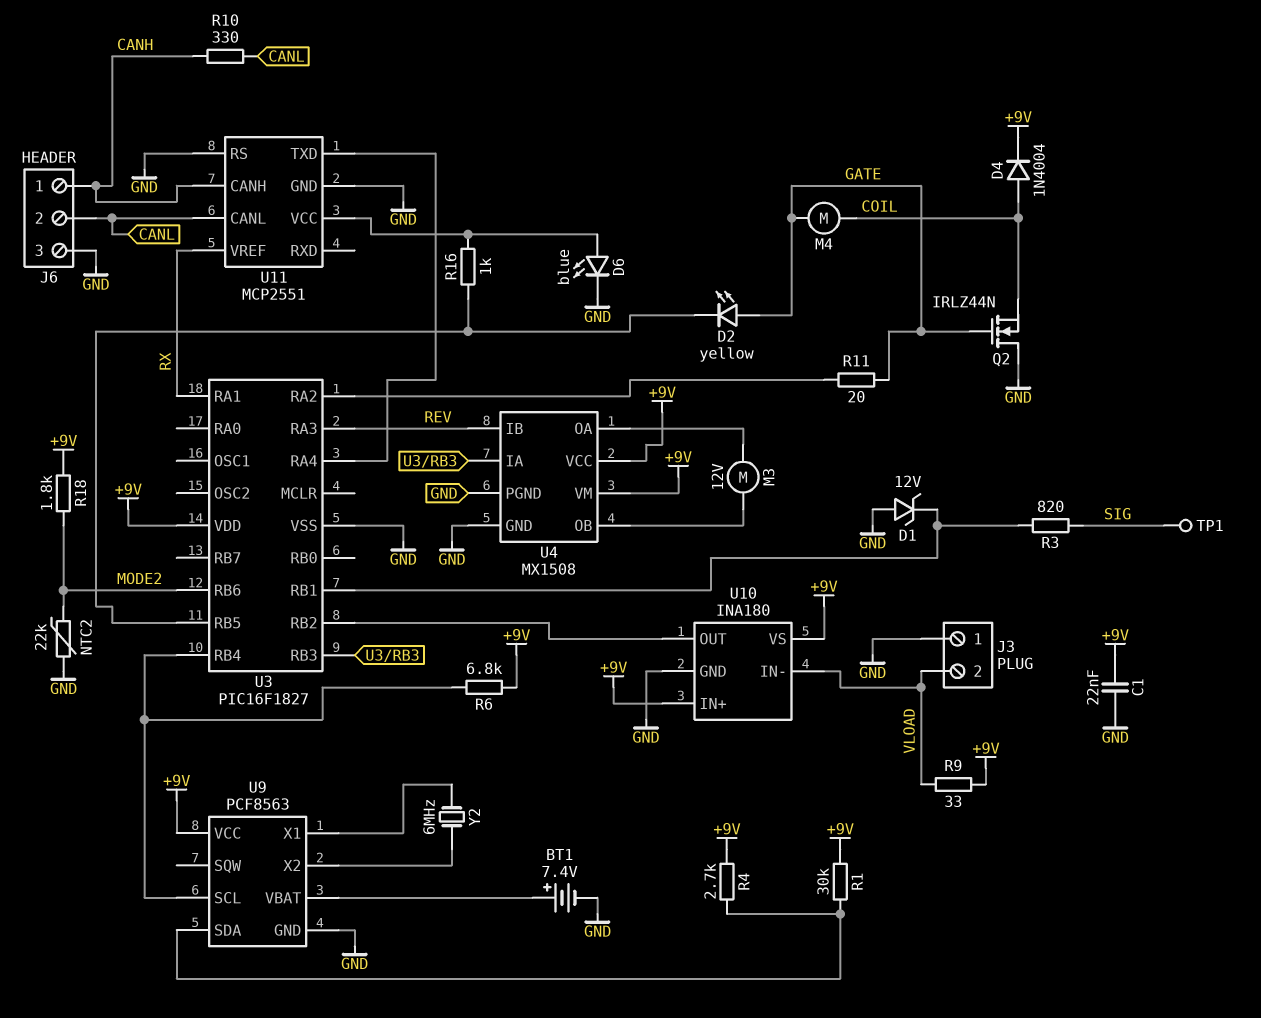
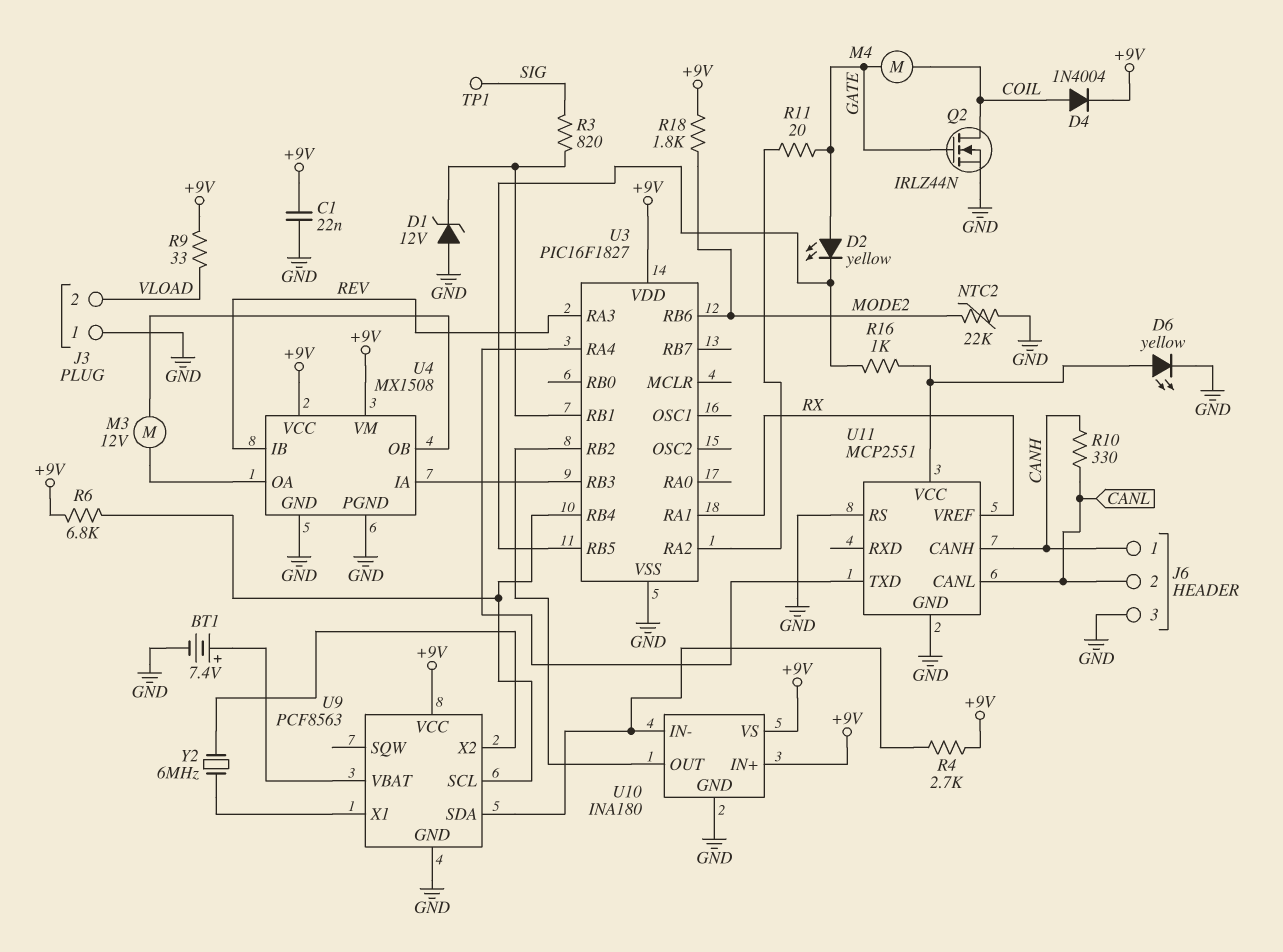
D6: LED blue (A U11/VCC, K GND) -> LED yellow (A U11/VCC, K GND)
Q2: NMOS IRLZ44N (G GATE, D GND, S COIL) -> NMOS IRLZ44N (G GATE, D COIL, S GND)
R1: 30k (+9V, U9/SDA) -> none
U10 pin IN-: VLOAD -> U9/SDA

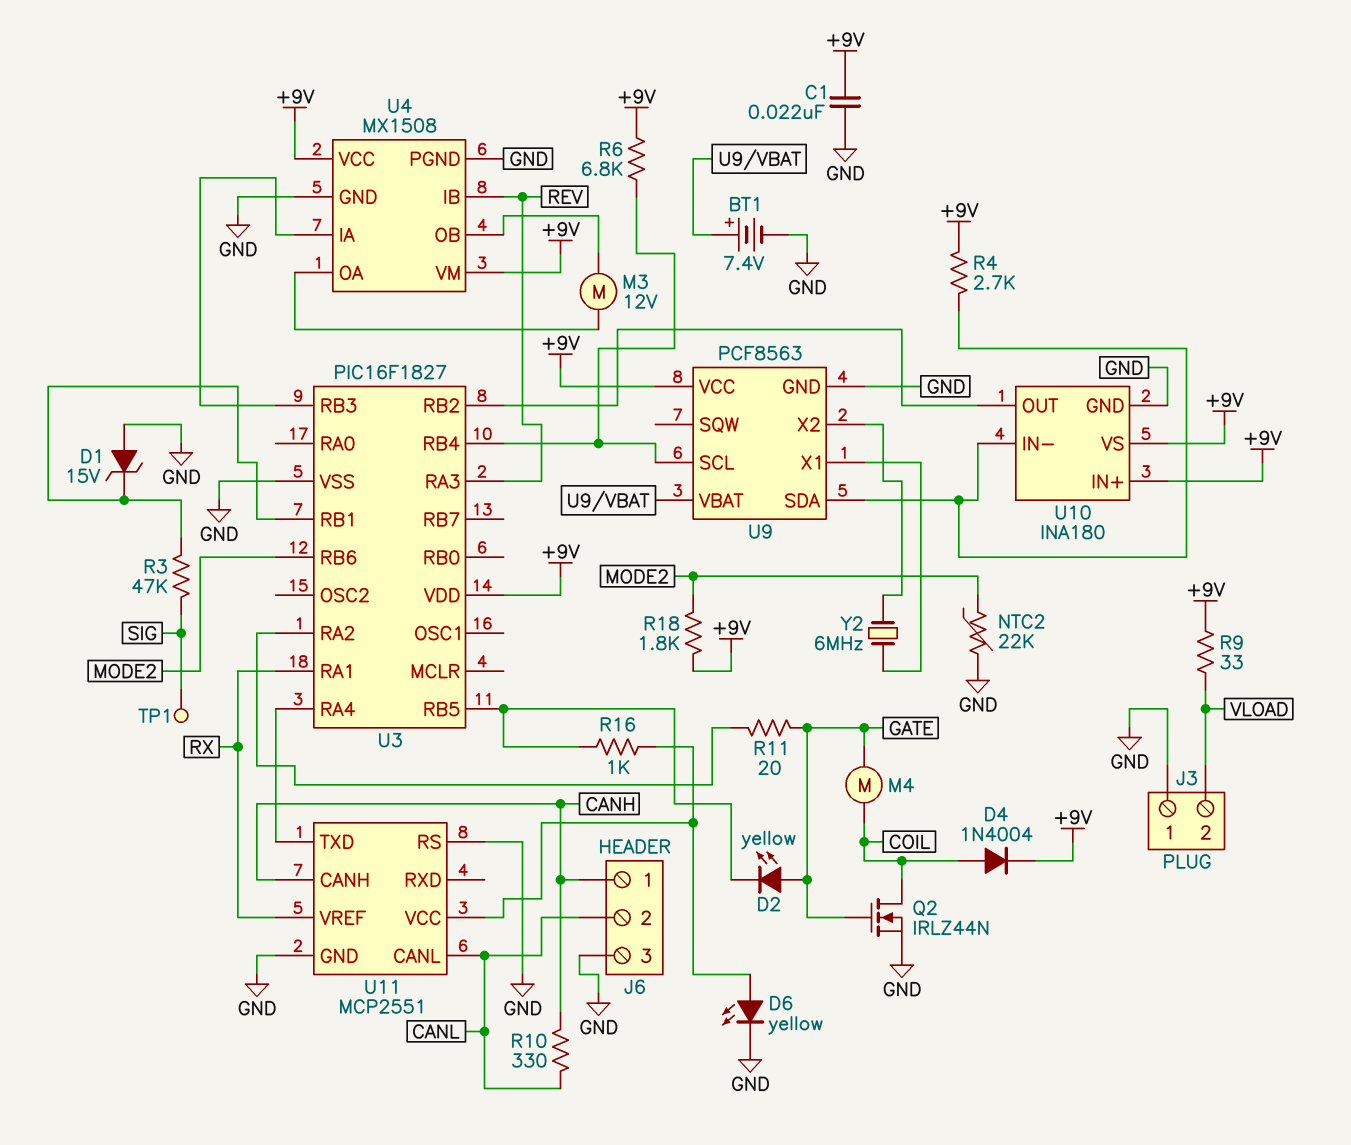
D1: zener 12V (A GND, K U3/RB1) -> zener 15V (A GND, K U3/RB1)
R3: 820 (SIG, U3/RB1) -> 47k (SIG, U3/RB1)

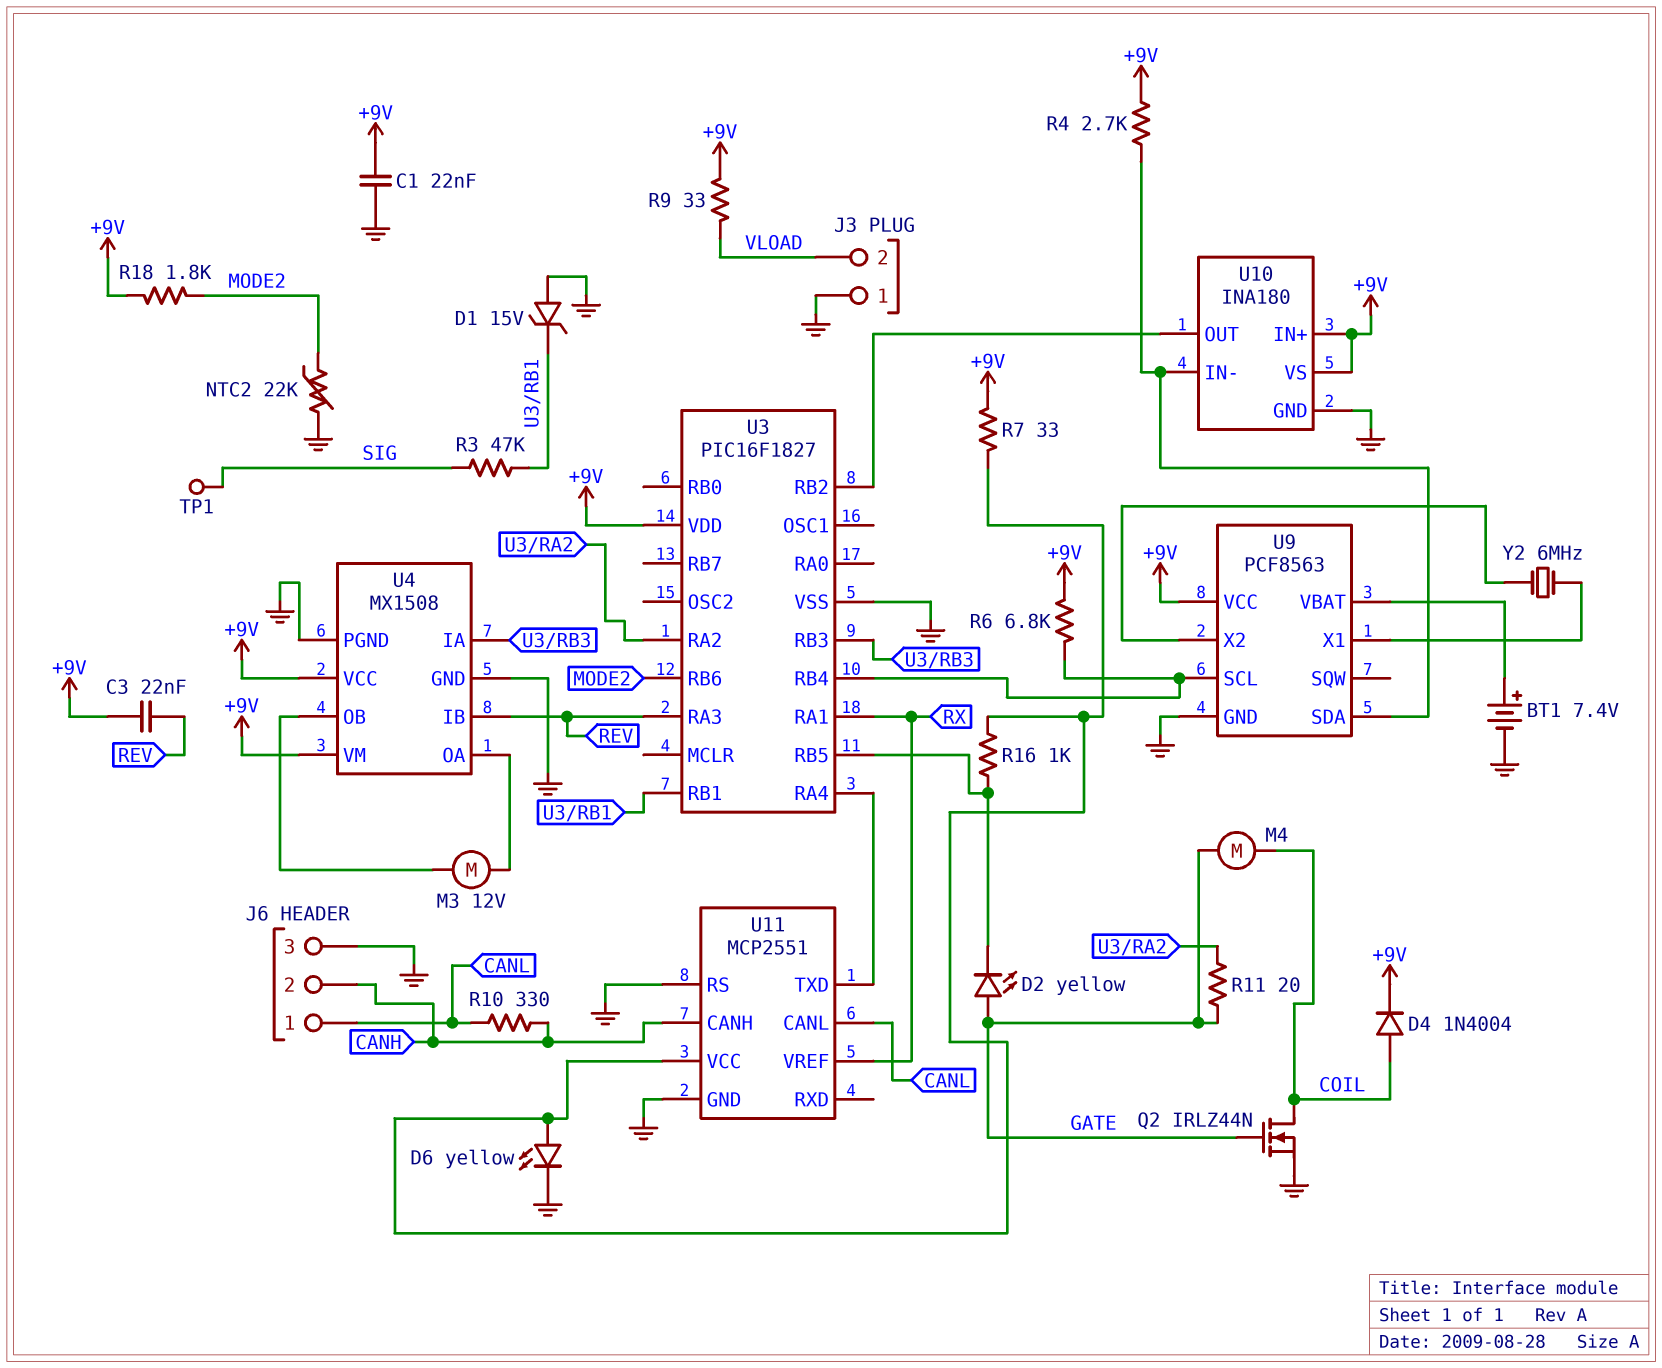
C3: none -> 22nF (+9V, REV)
J6 pin 1: CANH -> CANL
J6 pin 2: CANL -> CANH
R7: none -> 33 (+9V, U11/VCC)

